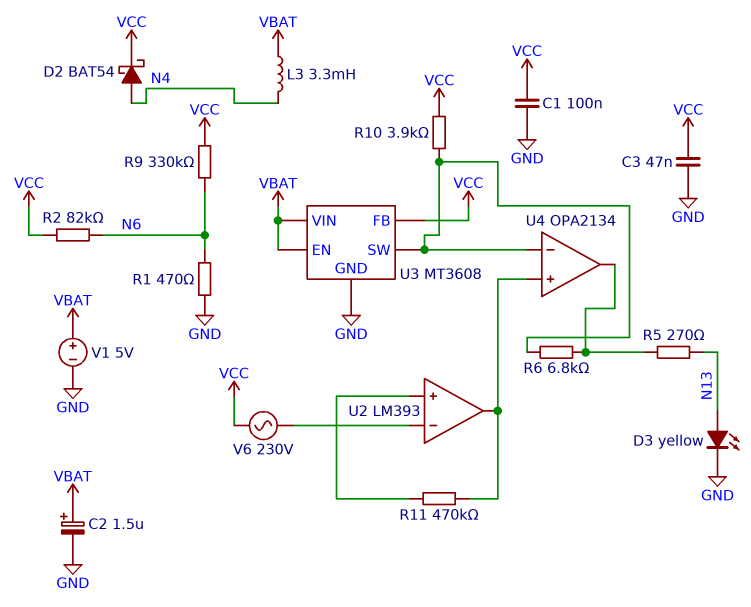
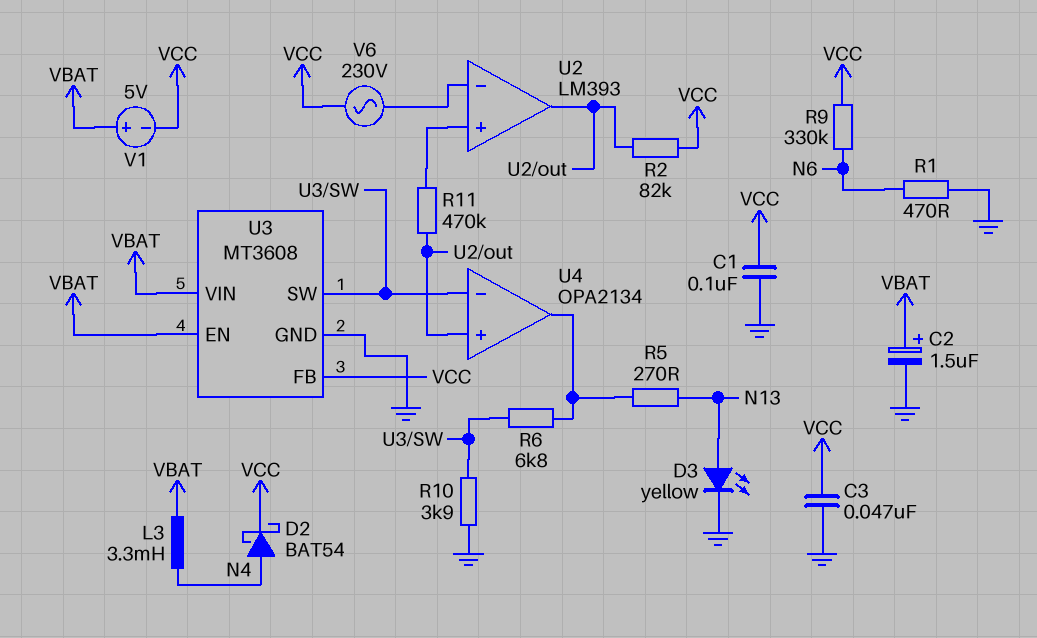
R2: 82k (N6, VCC) -> 82k (U2/out, VCC)
R10: 3.9k (U3/SW, VCC) -> 3.9k (GND, U3/SW)
V1: 5V (plus VBAT, minus GND) -> 5V (plus VBAT, minus VCC)

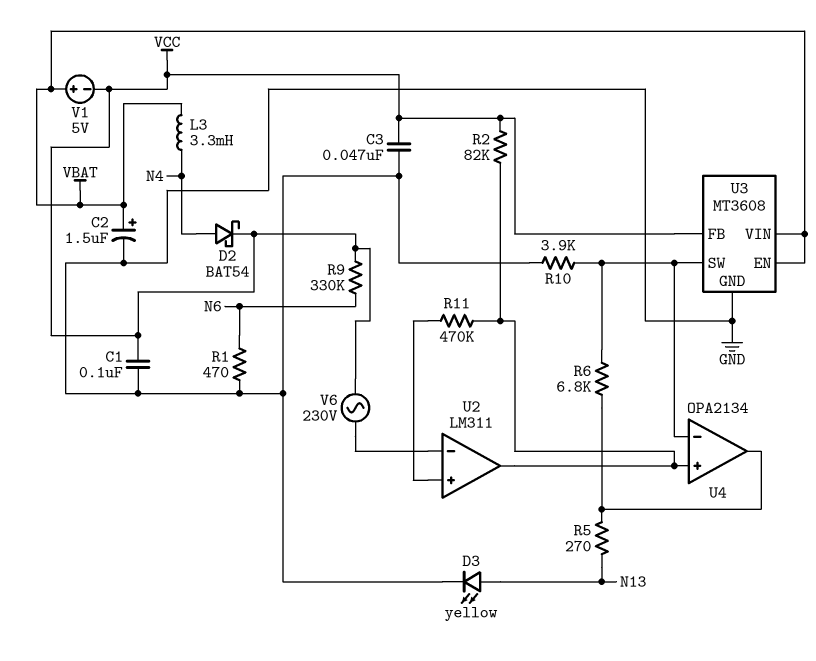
U2: LM393 -> LM311

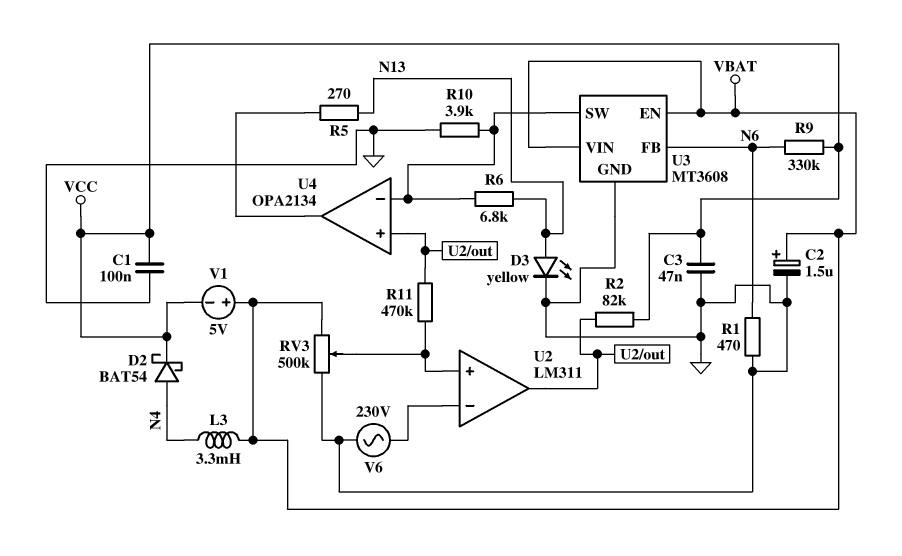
R6: 6.8k (U3/SW, U4/out) -> 6.8k (N13, U3/SW)
RV3: none -> 500k (GND, VBAT, wiper U2/in+)
U3 pin FB: VCC -> N6
V6: AC 230V (U2/in-, VCC) -> AC 230V (GND, U2/in-)

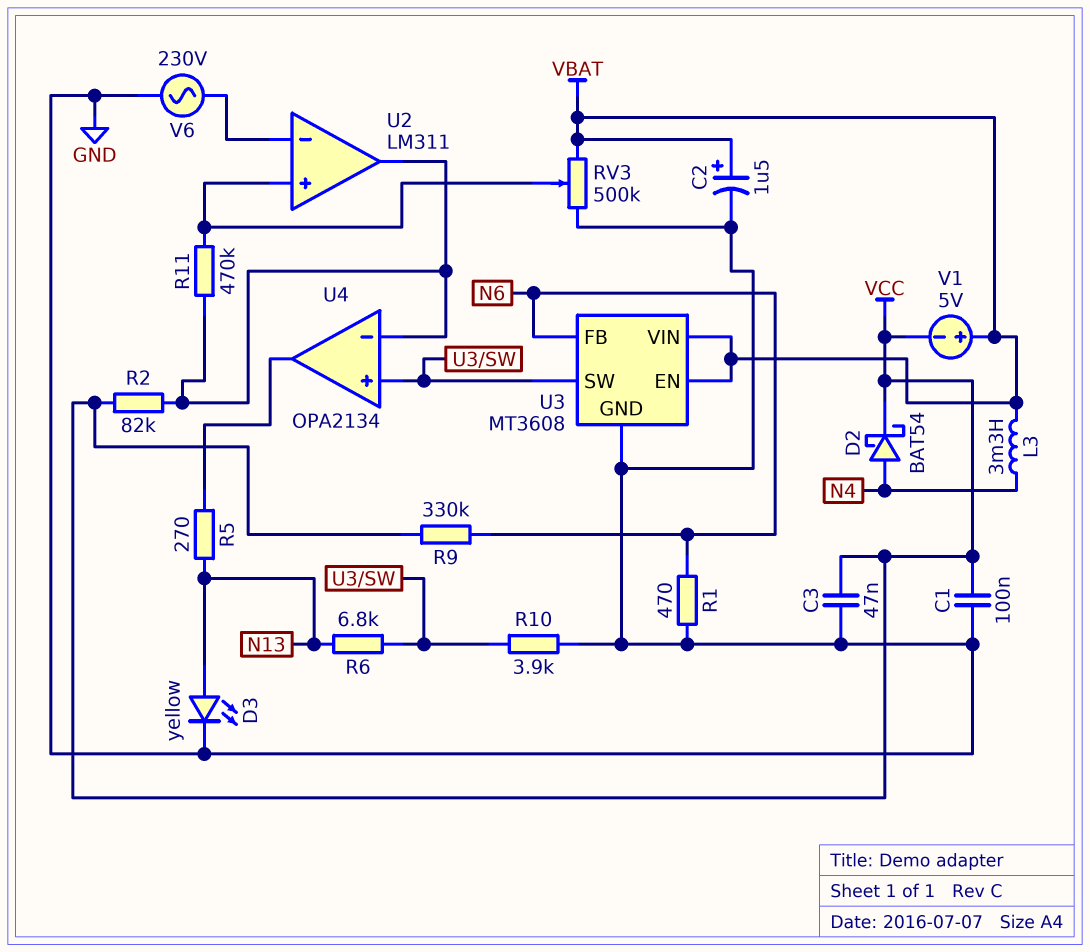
U4 pin in+: U2/out -> U3/SW
U4 pin in-: U3/SW -> U2/out

